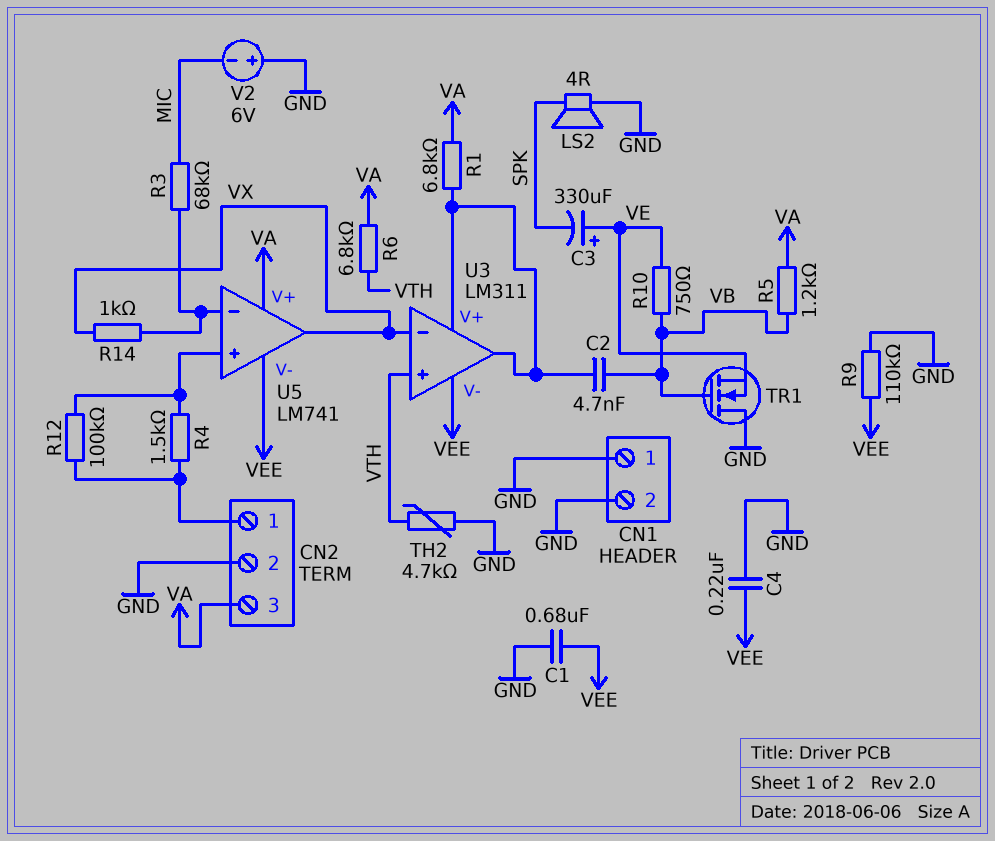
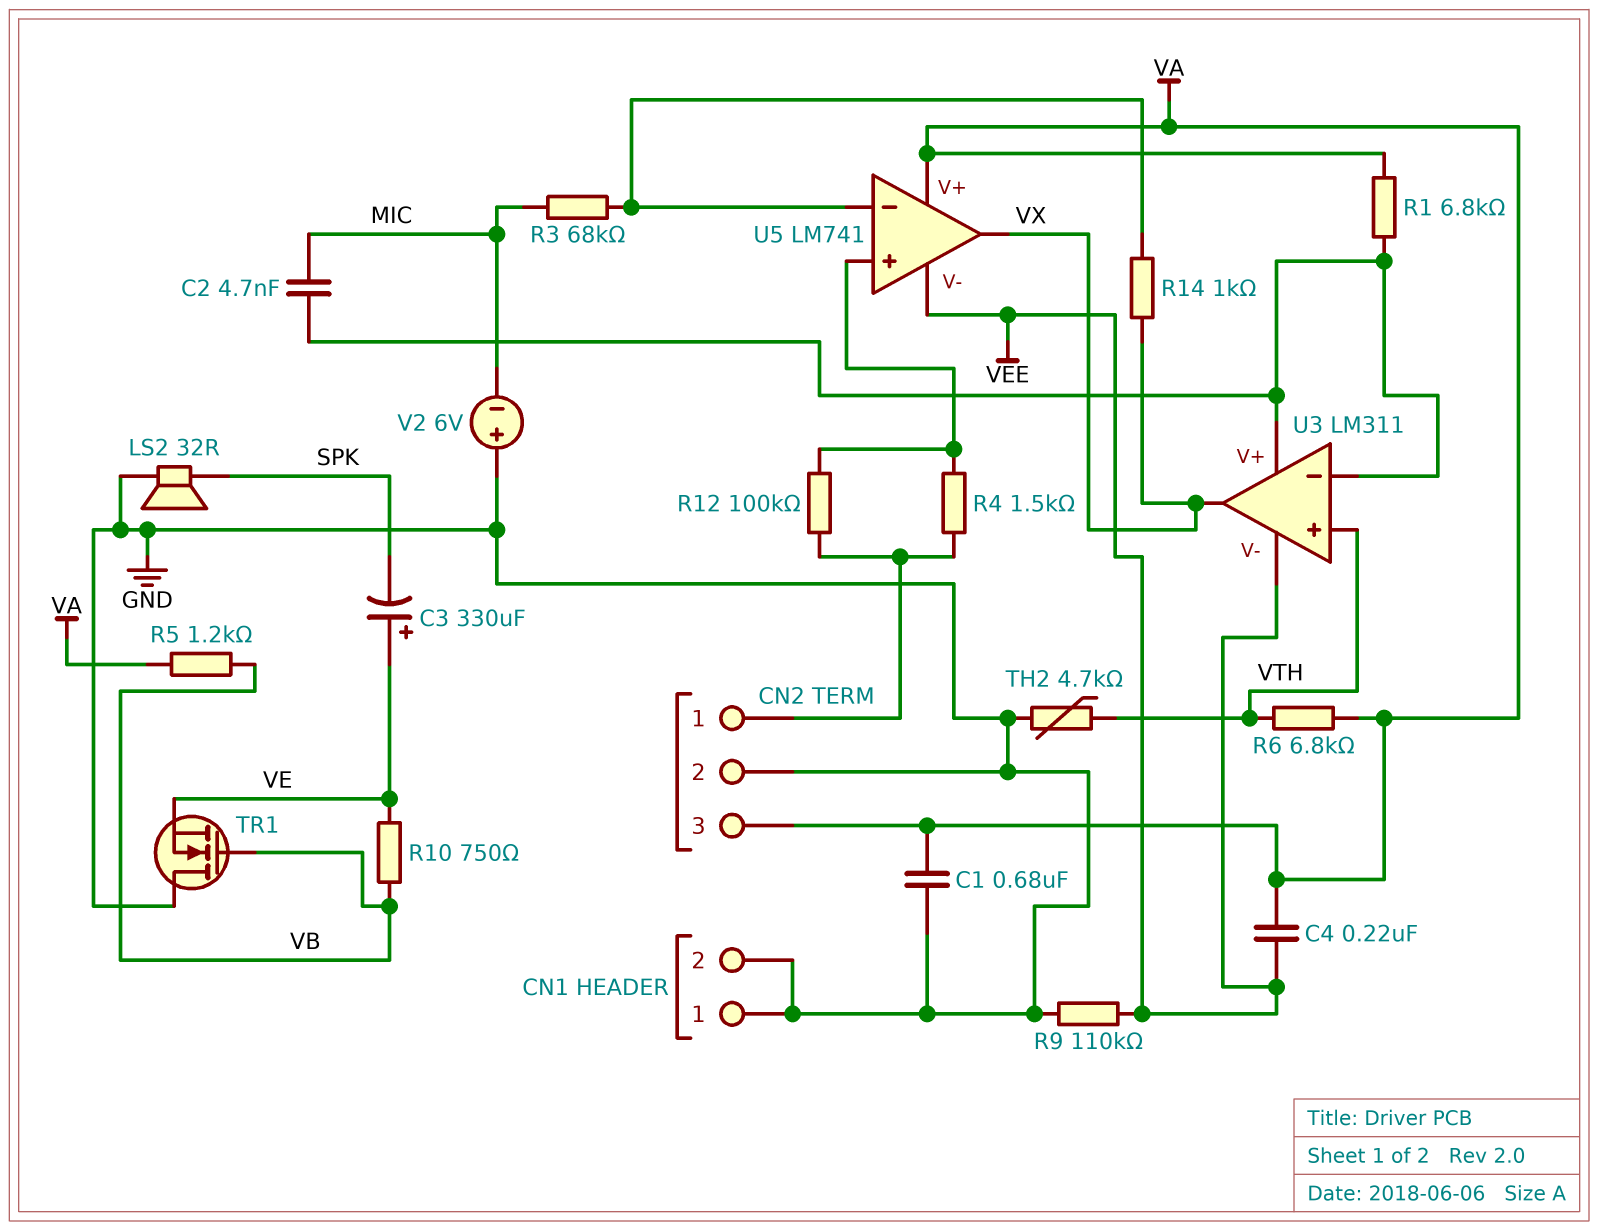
C1: 680nF (GND, VEE) -> 680nF (GND, VA)
C2: 4.7nF (U3/V+, VB) -> 4.7nF (MIC, U3/V+)
C4: 220nF (GND, VEE) -> 220nF (VA, VEE)
LS2: speaker 4R (GND, SPK) -> speaker 32R (GND, SPK)
U3 pin in-: VX -> U3/V+
U3 pin out: U3/V+ -> VX

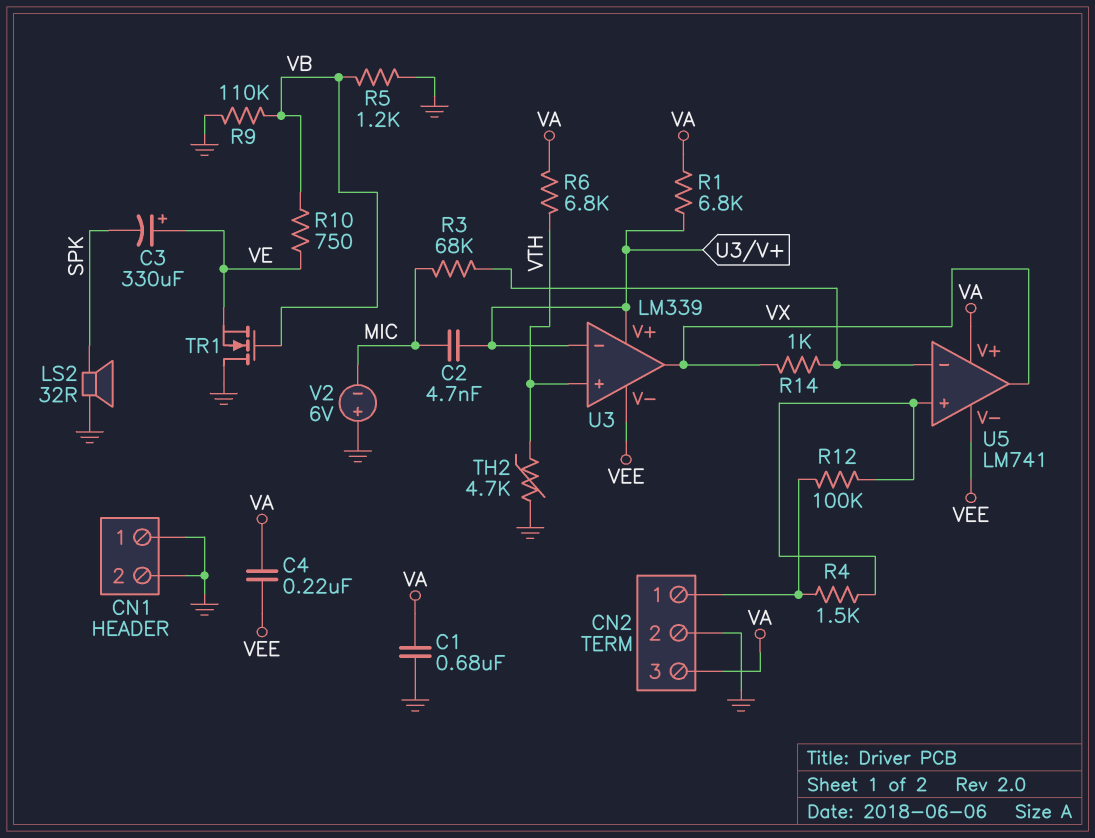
R5: 1.2k (VA, VB) -> 1.2k (GND, VB)
R9: 110k (GND, VEE) -> 110k (GND, VB)
U3: LM311 -> LM339

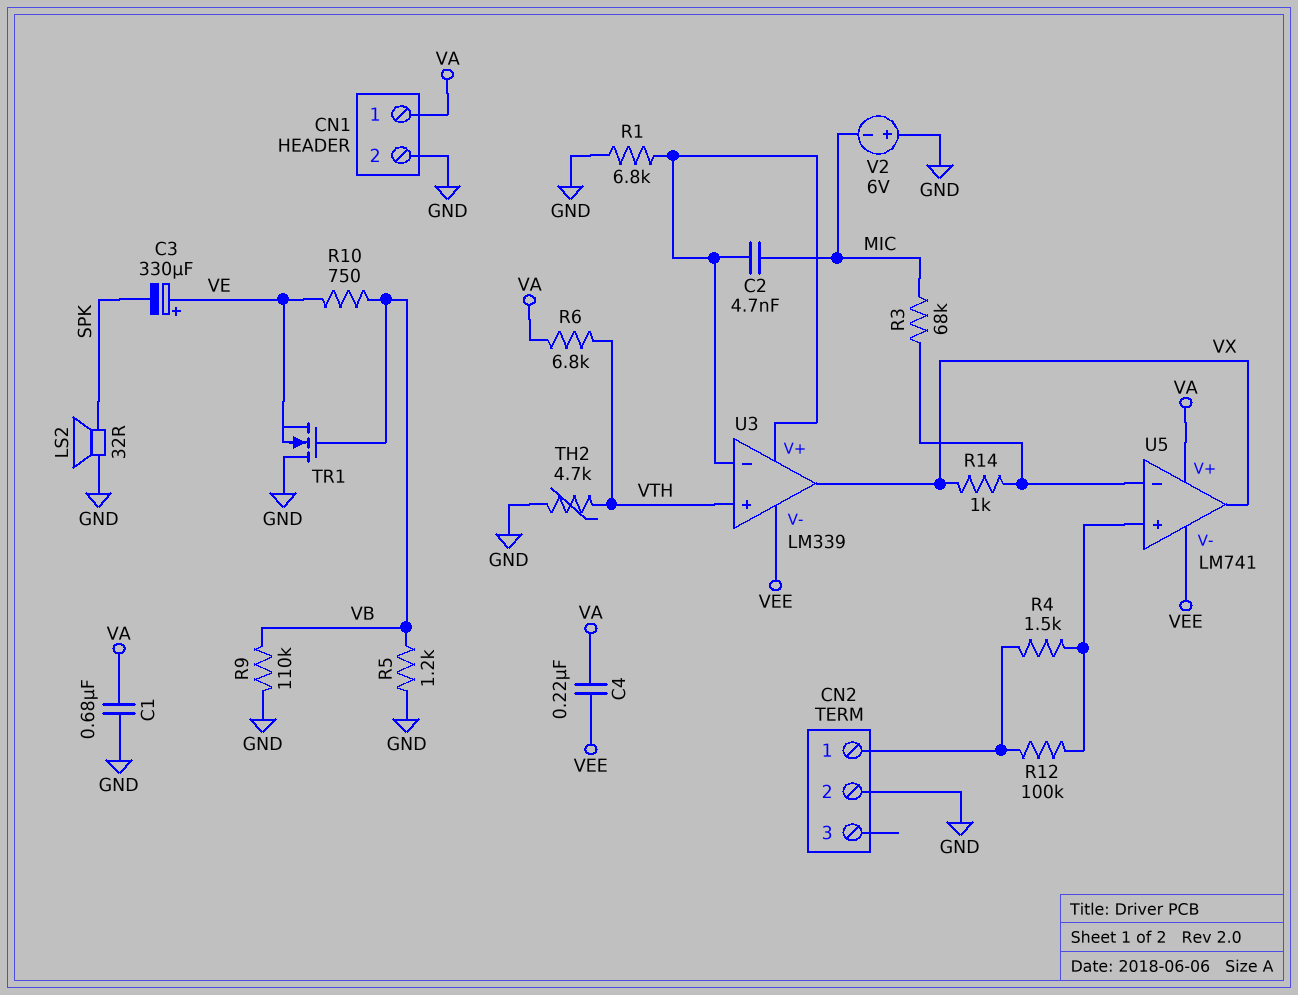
CN1 pin 1: GND -> VA
CN2 pin 3: VA -> none
R1: 6.8k (U3/V+, VA) -> 6.8k (GND, U3/V+)

